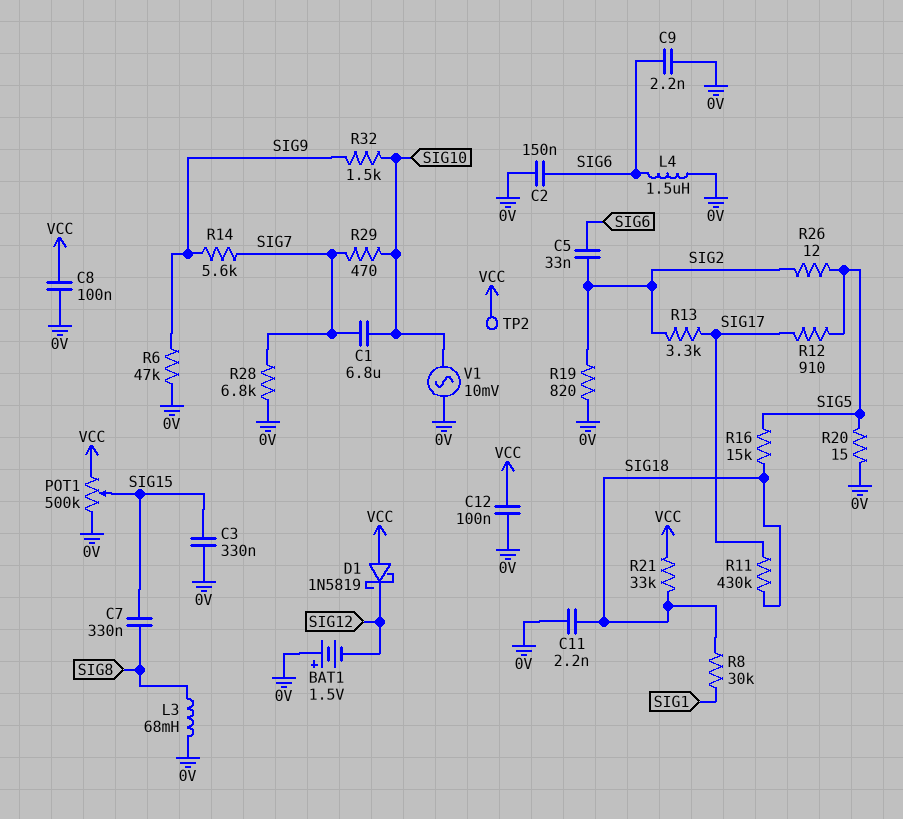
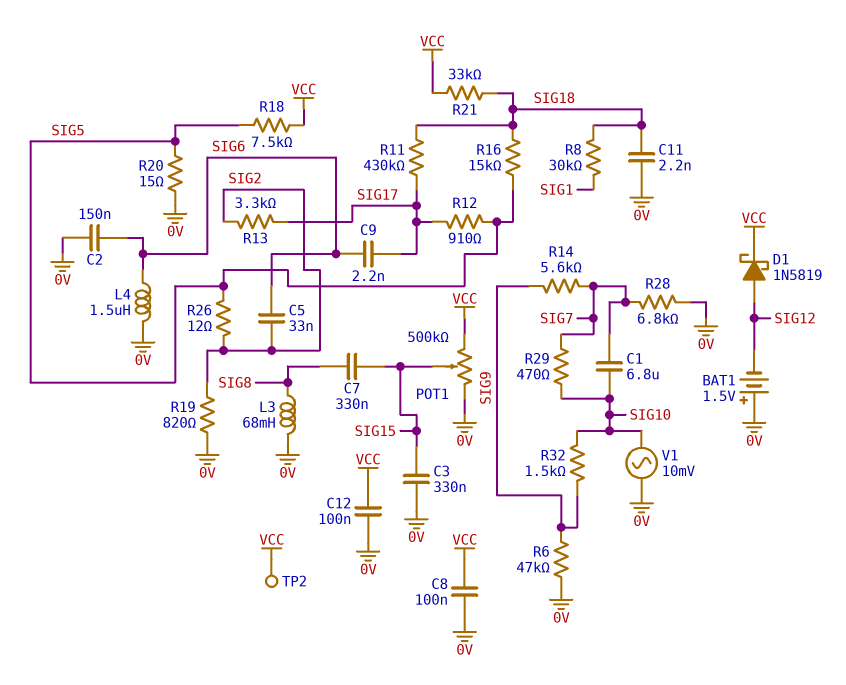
C9: 2.2nF (0V, SIG6) -> 2.2nF (SIG6, SIG17)
D1: schottky 1N5819 (A VCC, K SIG12) -> schottky 1N5819 (A SIG12, K VCC)
R18: none -> 7.5k (SIG5, VCC)

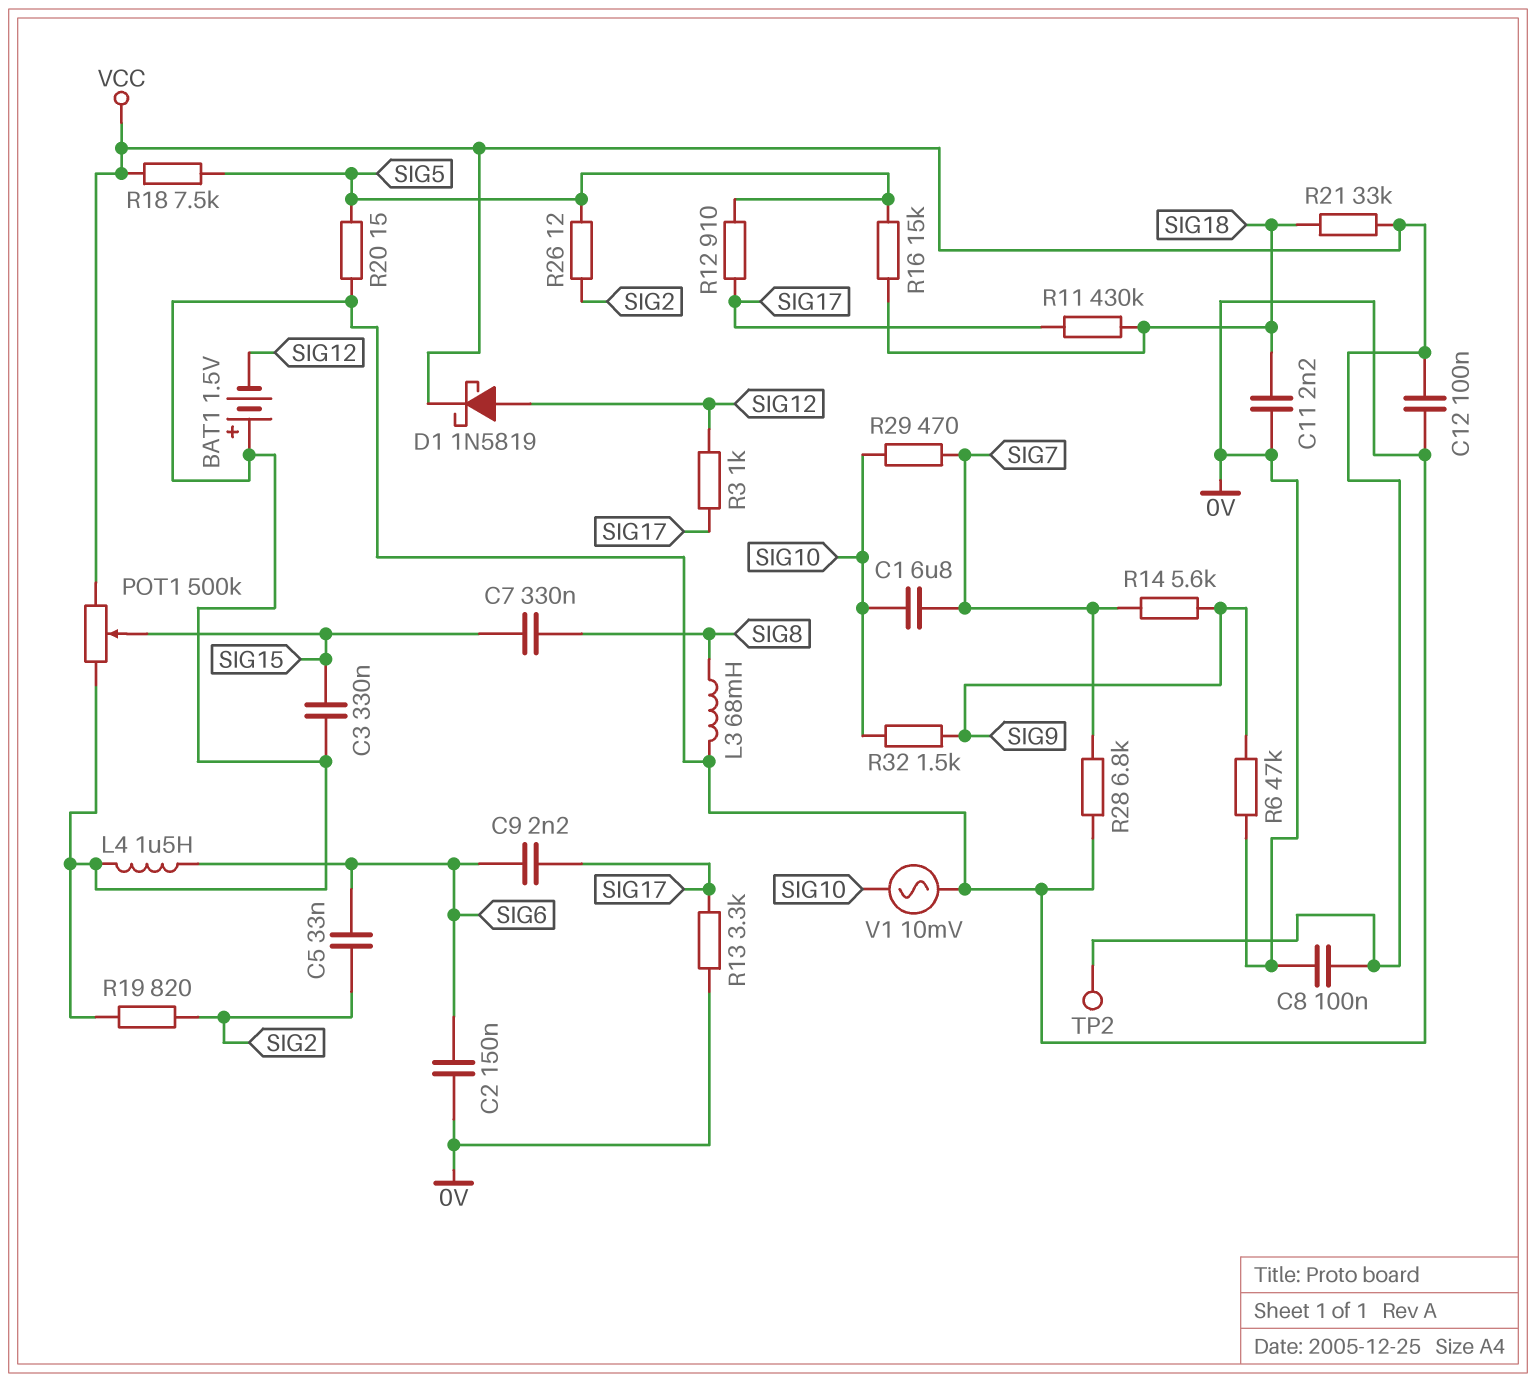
R3: none -> 1k (SIG12, SIG17)
R8: 30k (SIG1, SIG18) -> none
R13: 3.3k (SIG2, SIG17) -> 3.3k (0V, SIG17)

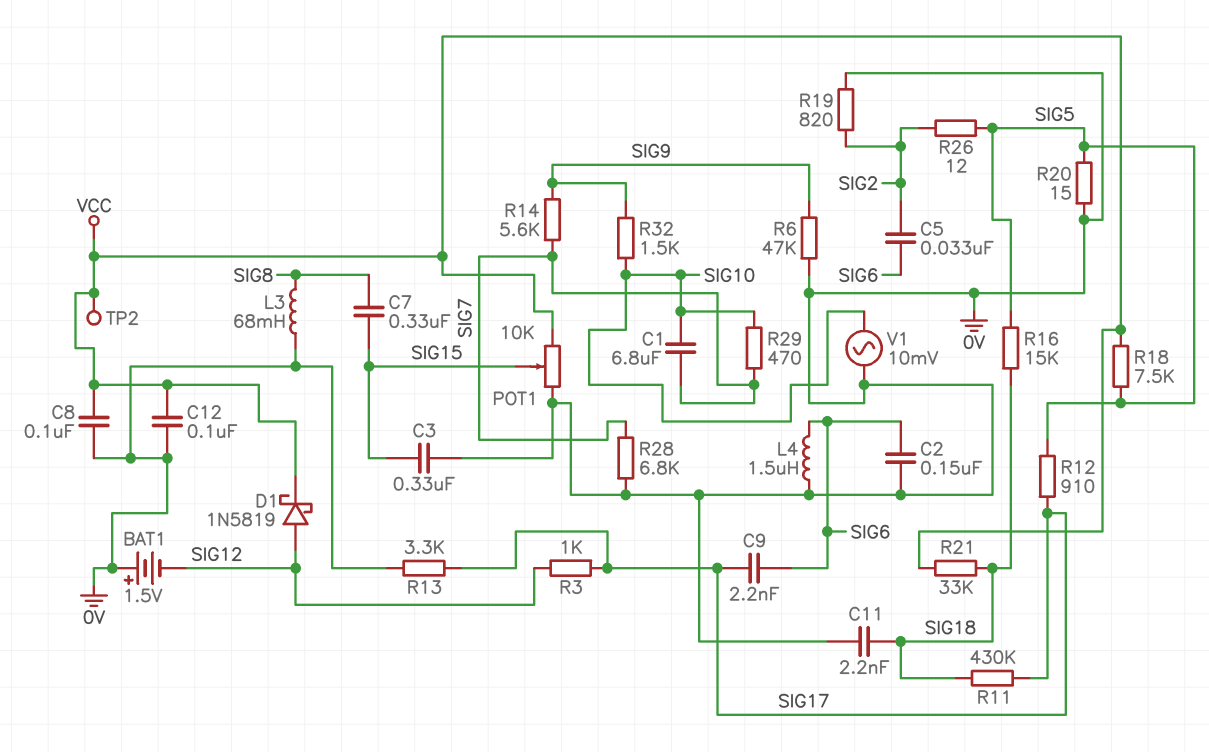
POT1: 500k (0V, VCC, wiper SIG15) -> 10k (0V, VCC, wiper SIG15)

